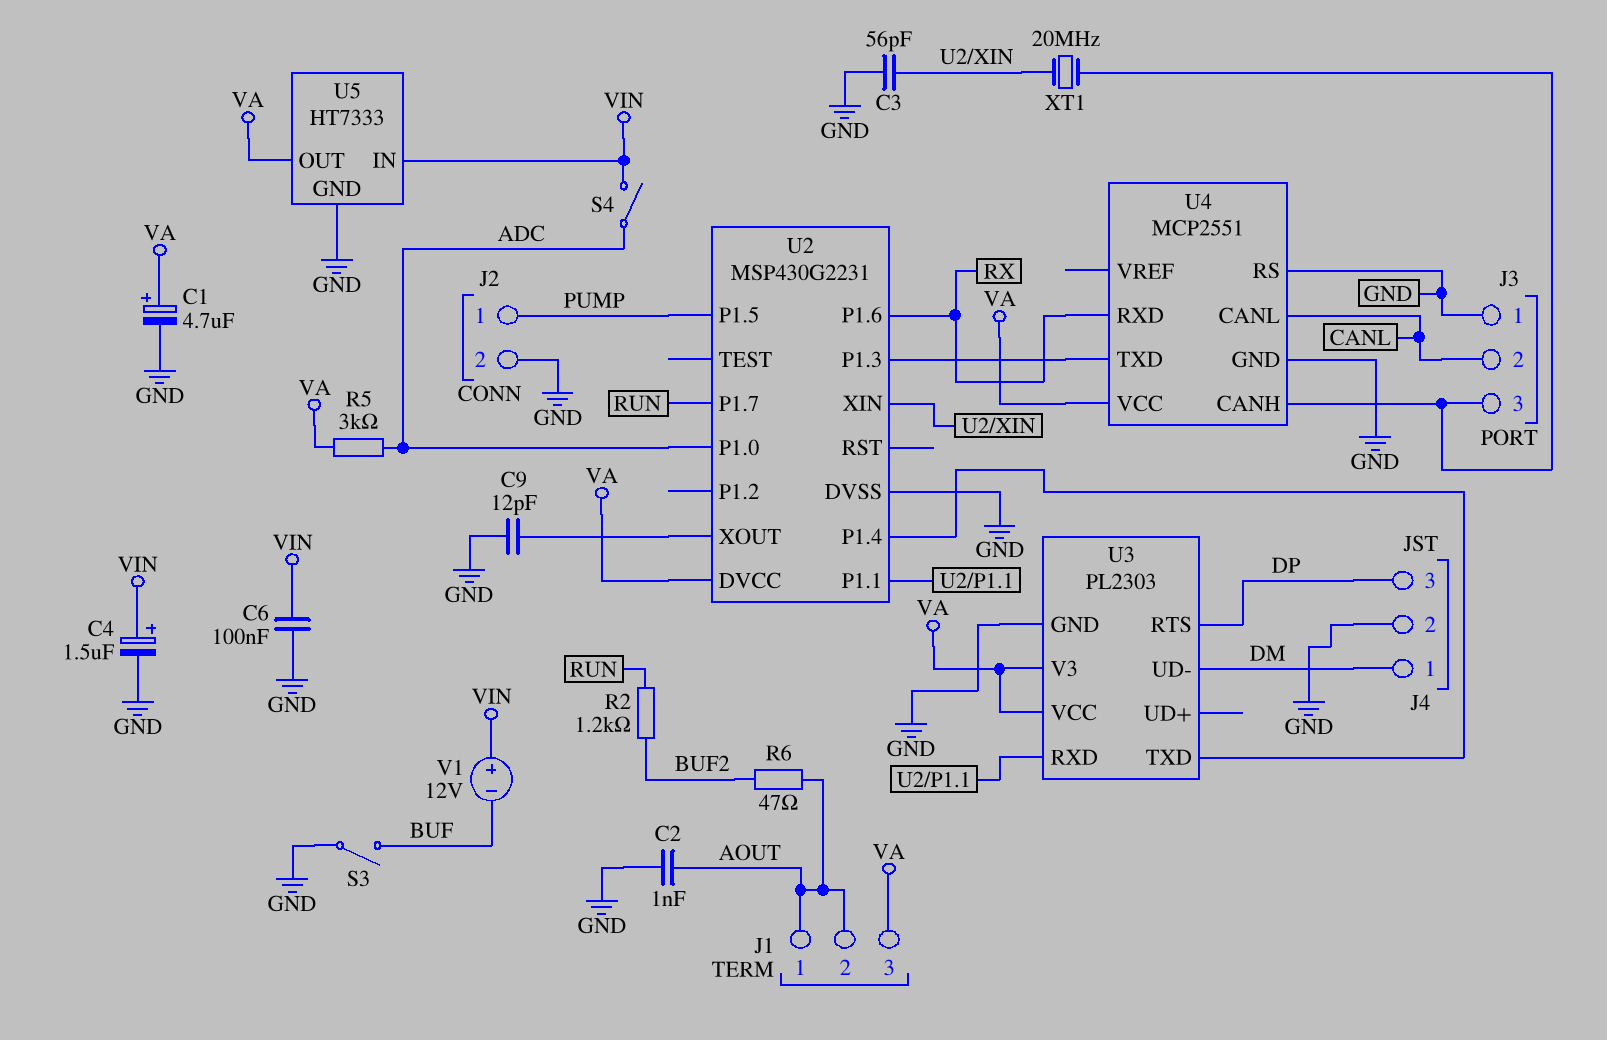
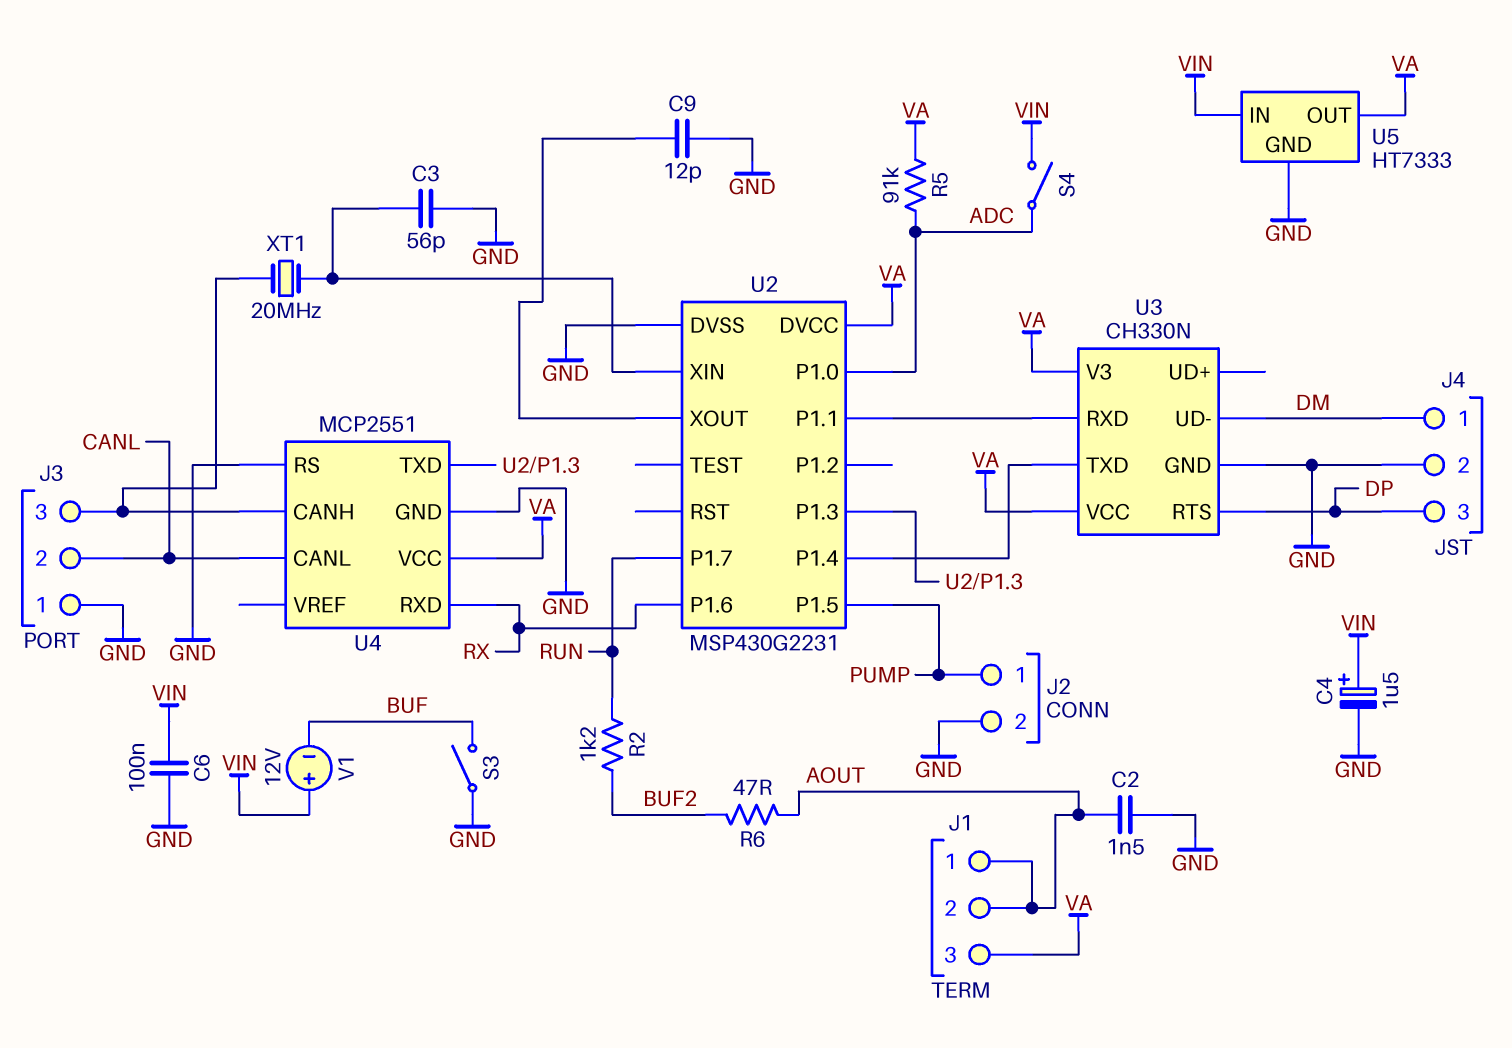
C1: 4.7uF (plus VA, minus GND) -> none
C2: 1nF (AOUT, GND) -> 1.5nF (AOUT, GND)
R5: 3k (ADC, VA) -> 91k (ADC, VA)
U3: PL2303 -> CH330N

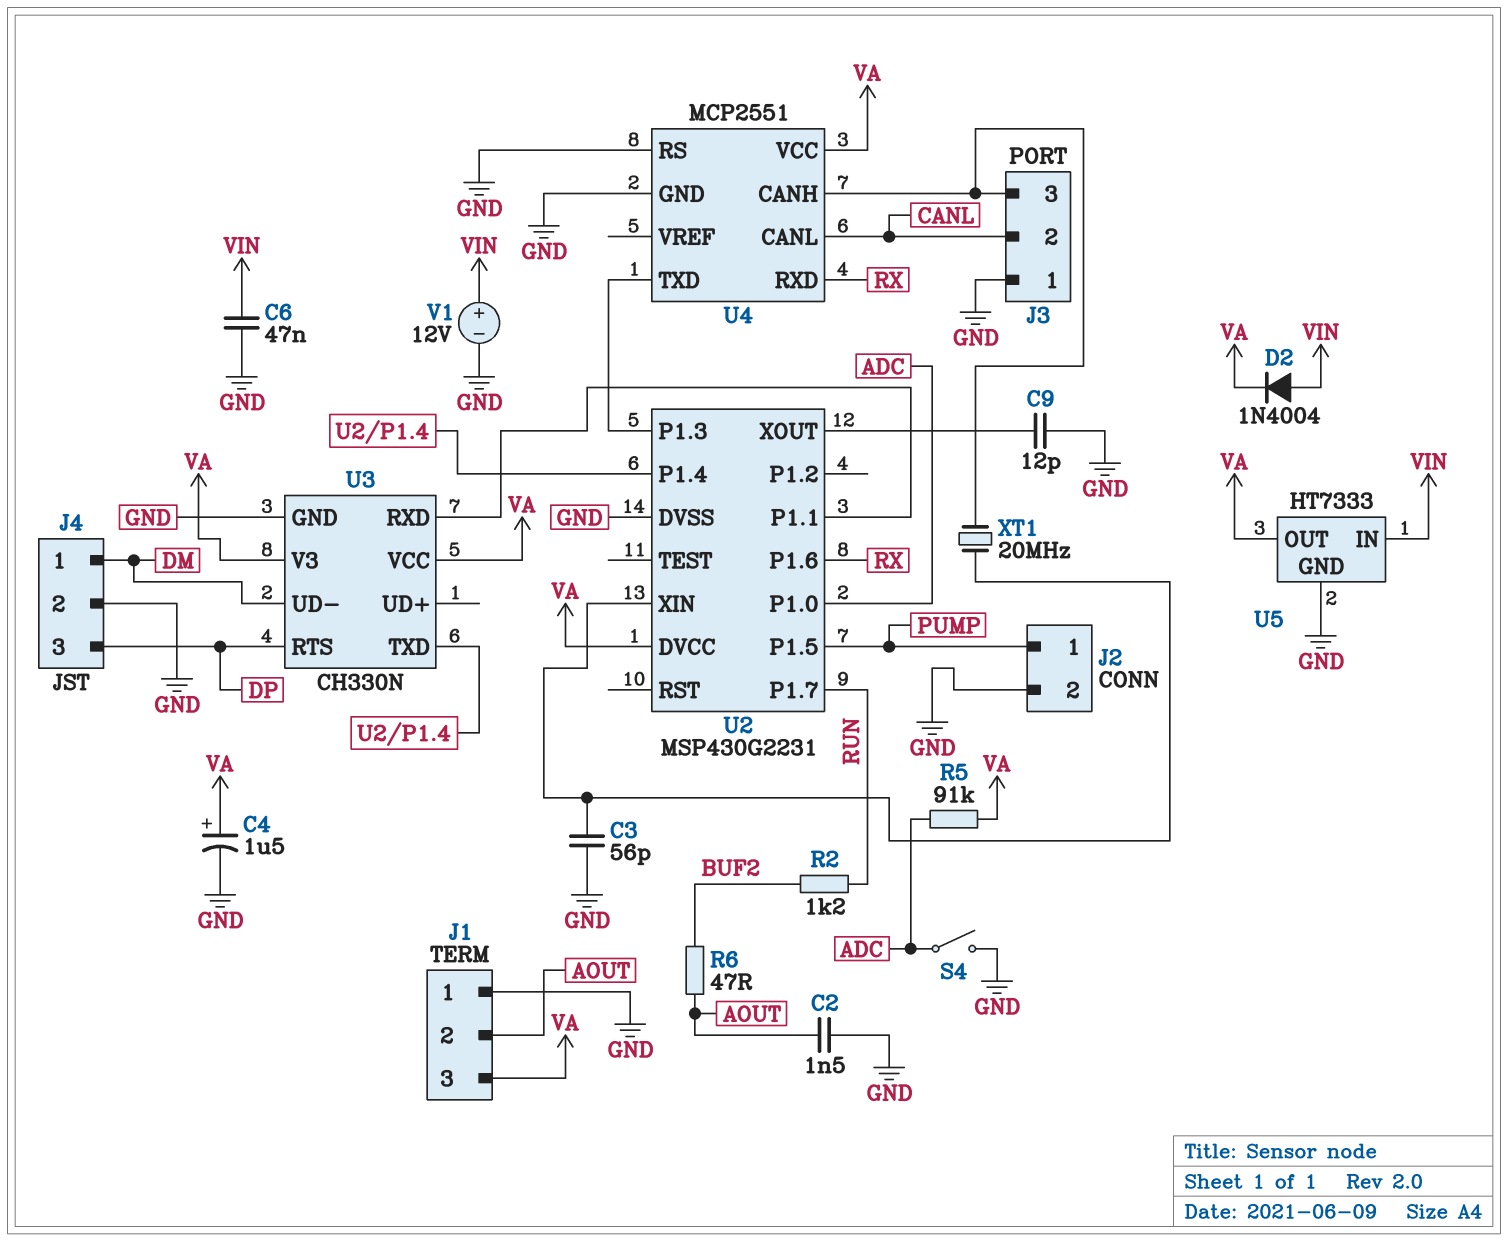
C4: 1.5uF (plus VIN, minus GND) -> 1.5uF (plus VA, minus GND)
C6: 100nF (GND, VIN) -> 47nF (GND, VIN)
D2: none -> diode 1N4004 (A VIN, K VA)
J1 pin 1: AOUT -> GND
S3: switch (BUF, GND) -> none
S4: switch (ADC, VIN) -> switch (ADC, GND)
V1: 12V (plus VIN, minus BUF) -> 12V (plus VIN, minus GND)

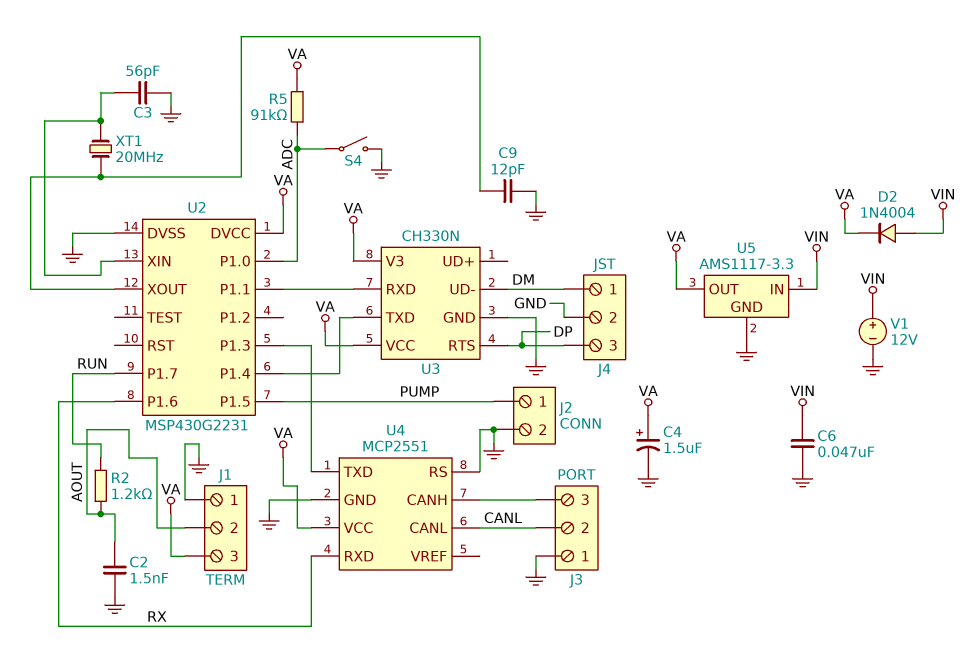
R2: 1.2k (BUF2, RUN) -> 1.2k (AOUT, RUN)
R6: 47 (AOUT, BUF2) -> none
U5: HT7333 -> AMS1117-3.3
XT1: 20MHz (J3/3, U2/XIN) -> 20MHz (U2/XIN, U2/XOUT)

